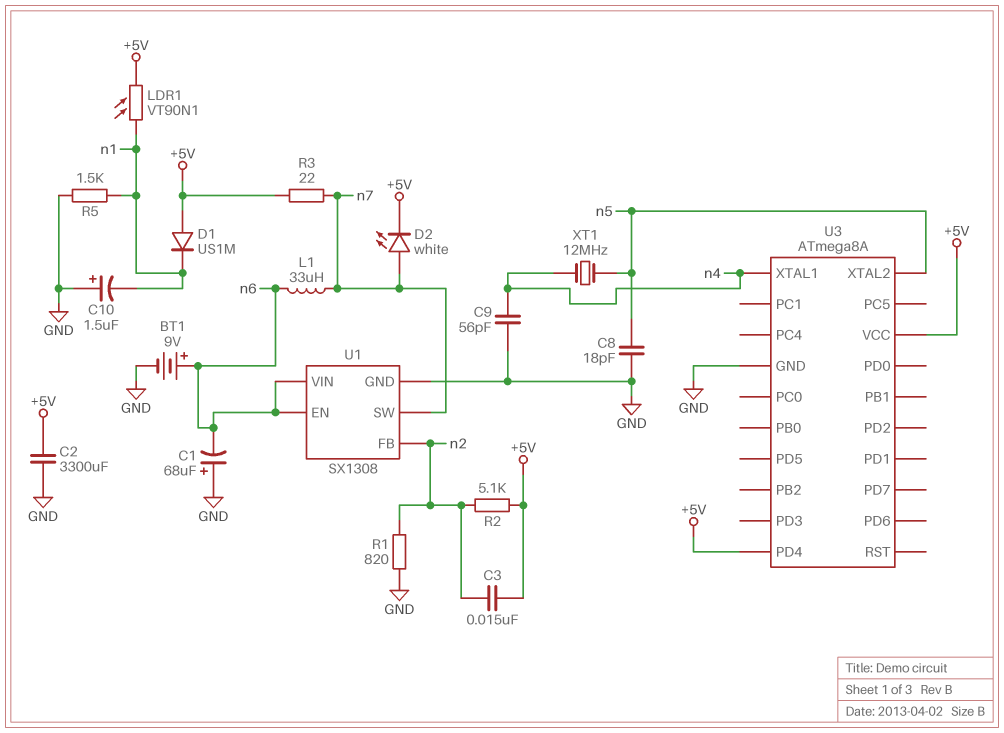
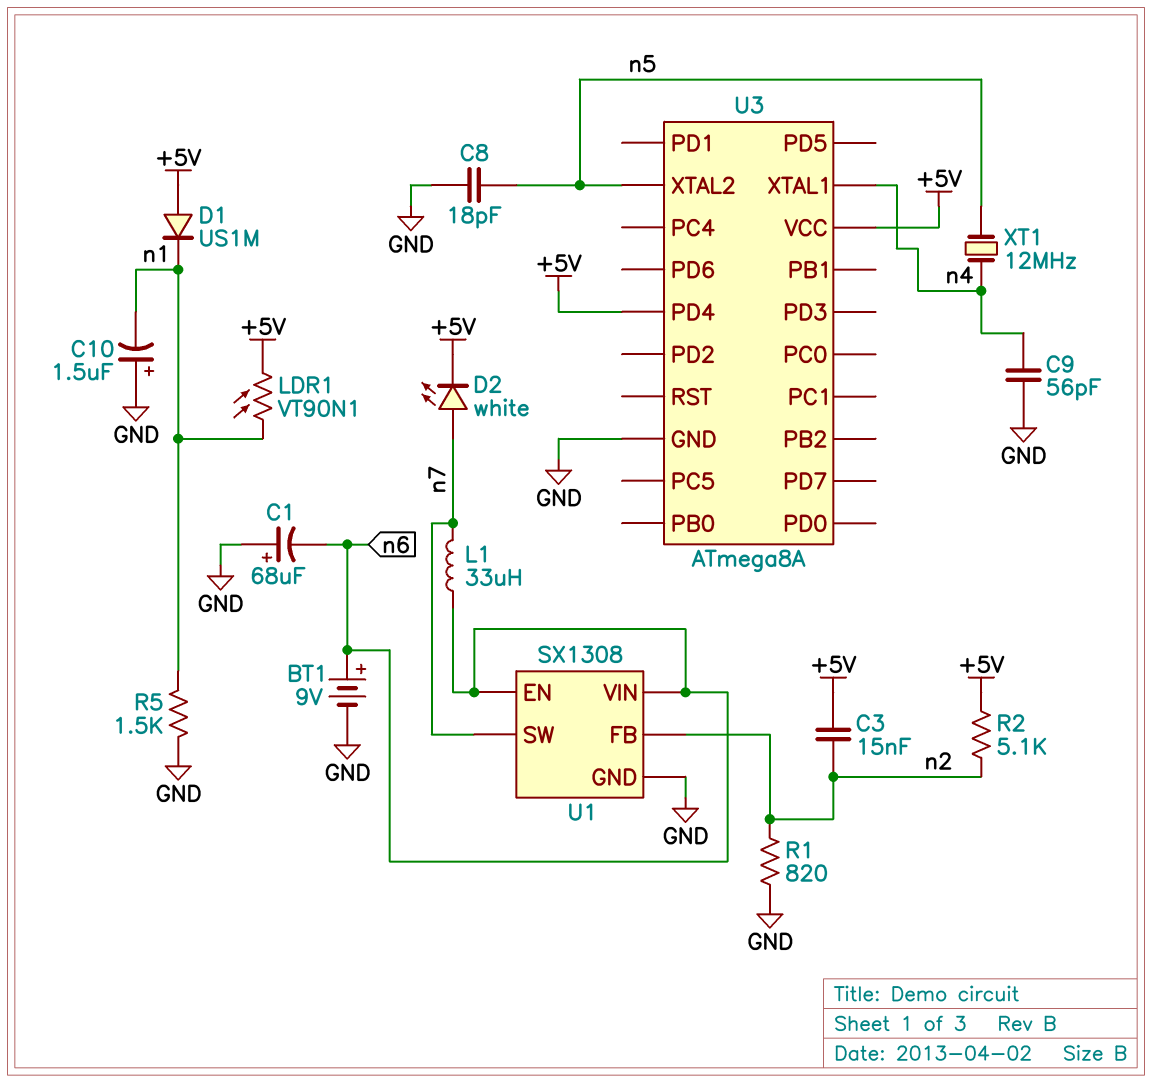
C2: 3300uF (+5V, GND) -> none
R3: 22 (+5V, n7) -> none

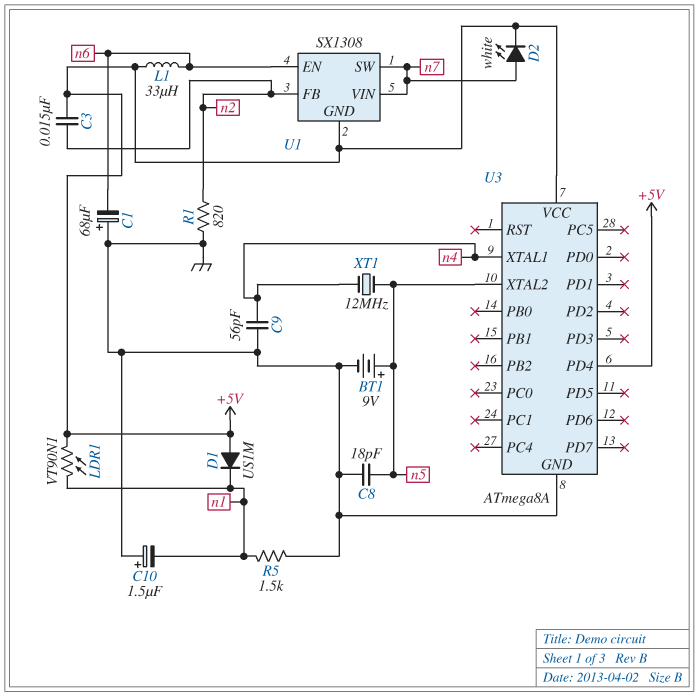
BT1: 9V (plus n6, minus GND) -> 9V (plus n5, minus GND)
L1: 33uH (n6, n7) -> 33uH (+5V, n6)
R2: 5.1k (+5V, n2) -> none
U1 pin GND: GND -> +5V
U1 pin VIN: n6 -> n7

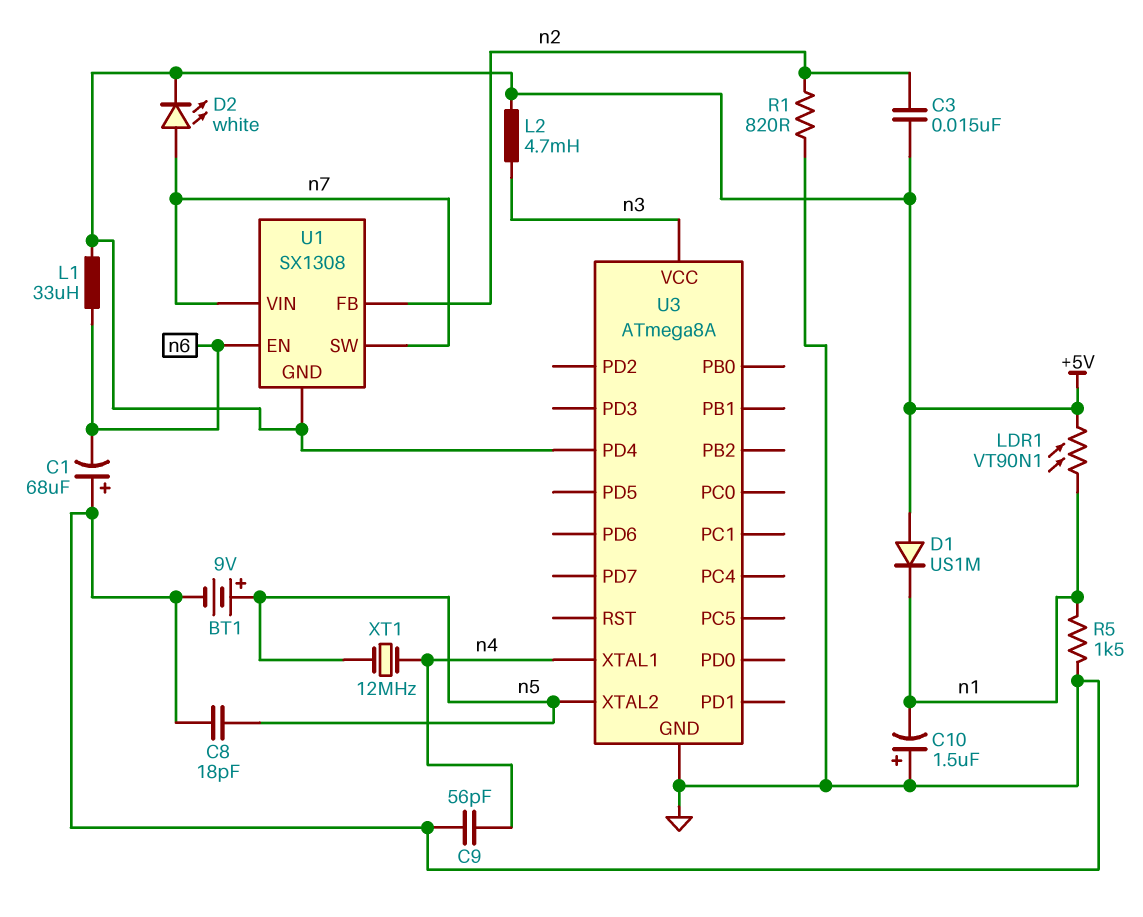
L2: none -> 4.7mH (+5V, n3)
U3 pin VCC: +5V -> n3

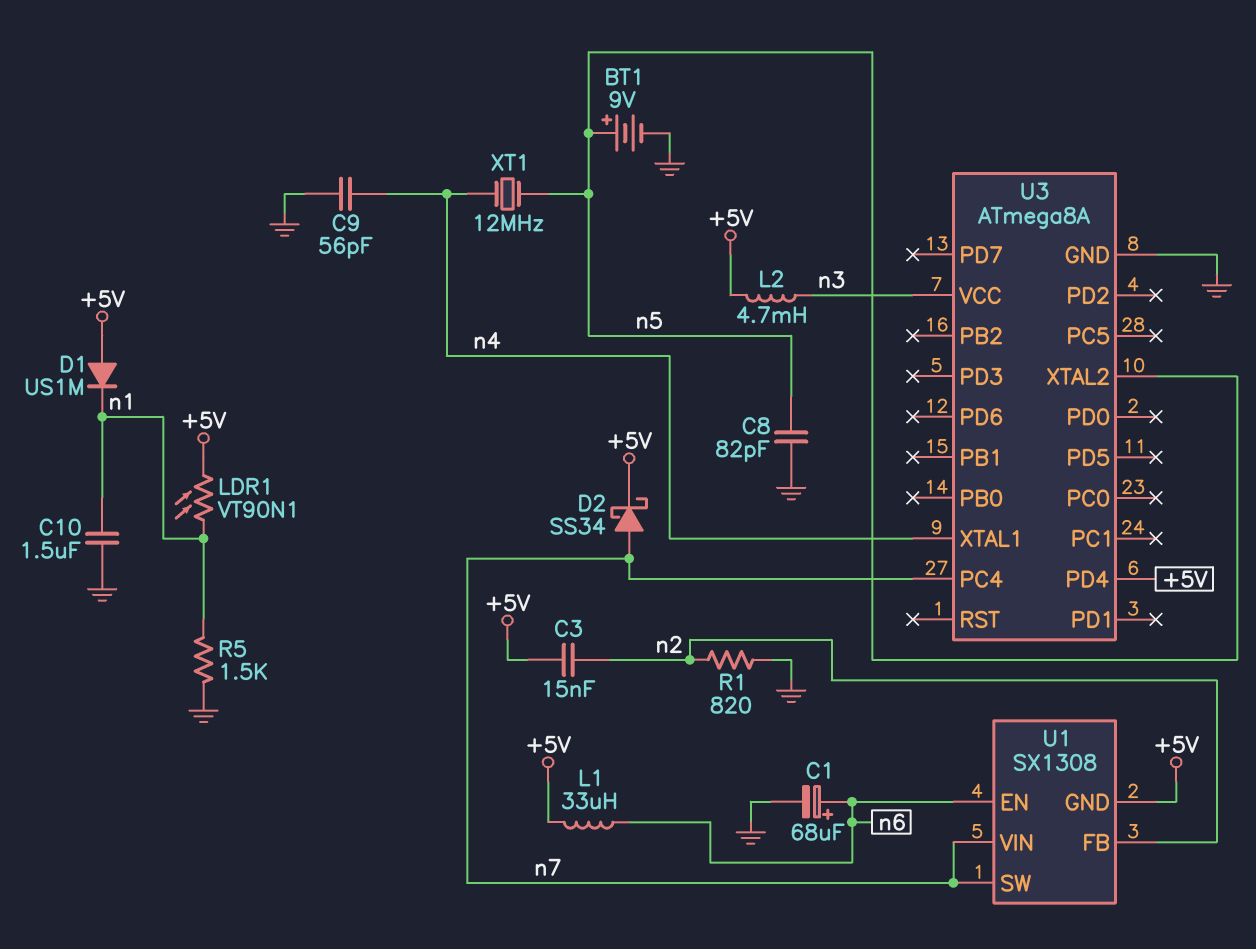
C1: 68uF (plus GND, minus n6) -> 68uF (plus n6, minus GND)
C8: 18pF (GND, n5) -> 82pF (GND, n5)
C10: 1.5uF (plus GND, minus n1) -> 1.5uF (GND, n1)
D2: LED white (A n7, K +5V) -> schottky SS34 (A n7, K +5V)
U3 pin PC4: none -> n7

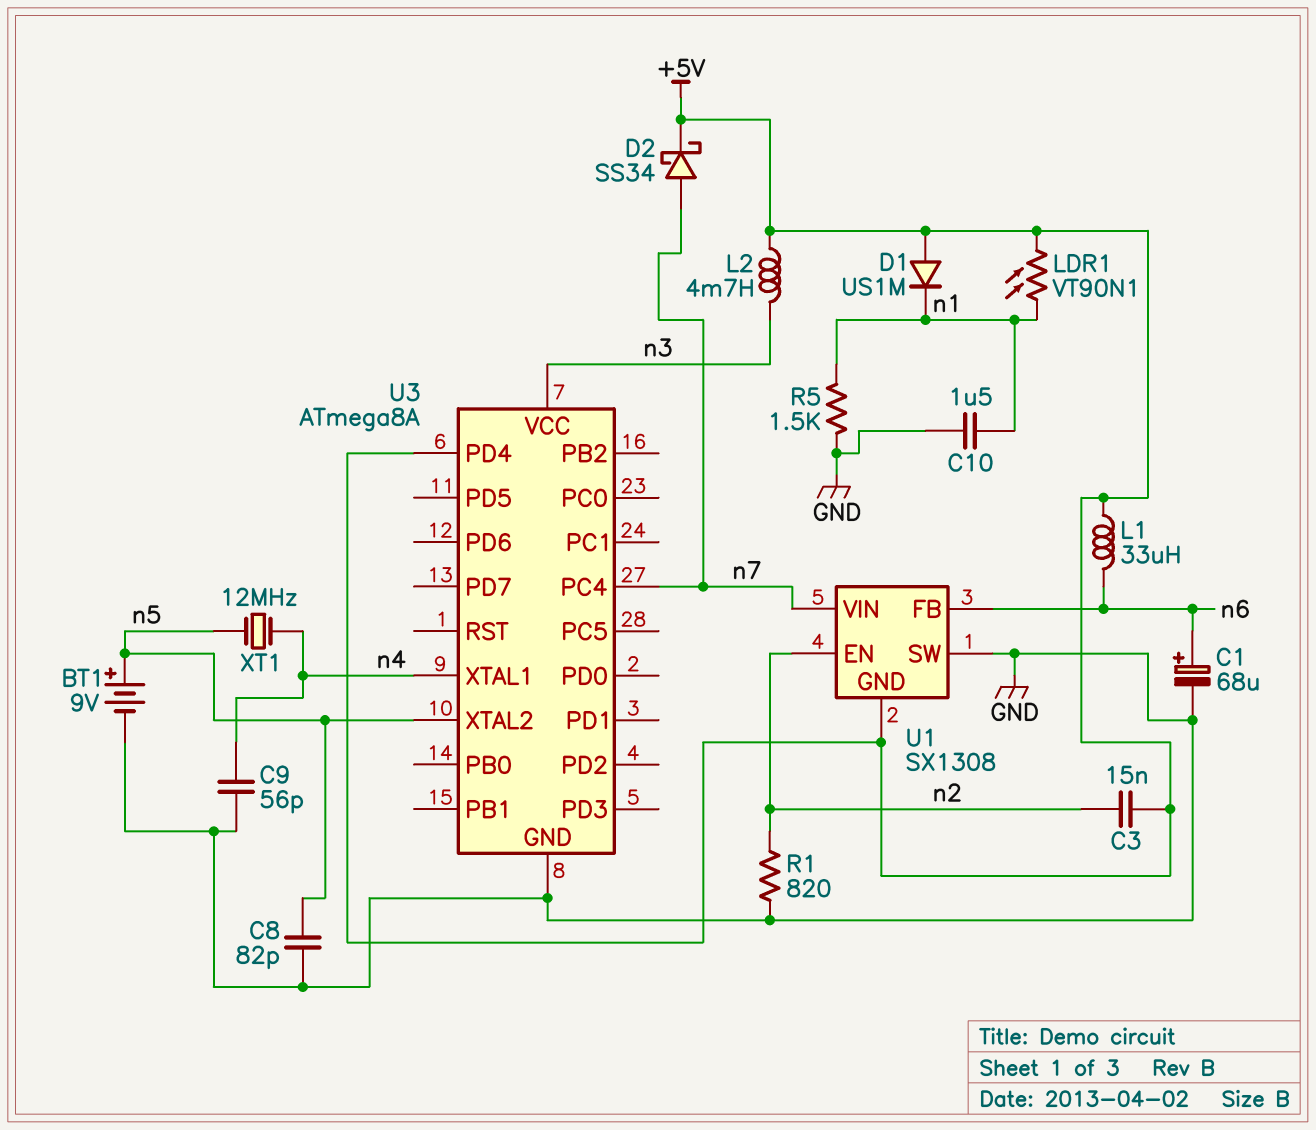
U1 pin EN: n6 -> n2
U1 pin FB: n2 -> n6
U1 pin SW: n7 -> GND

